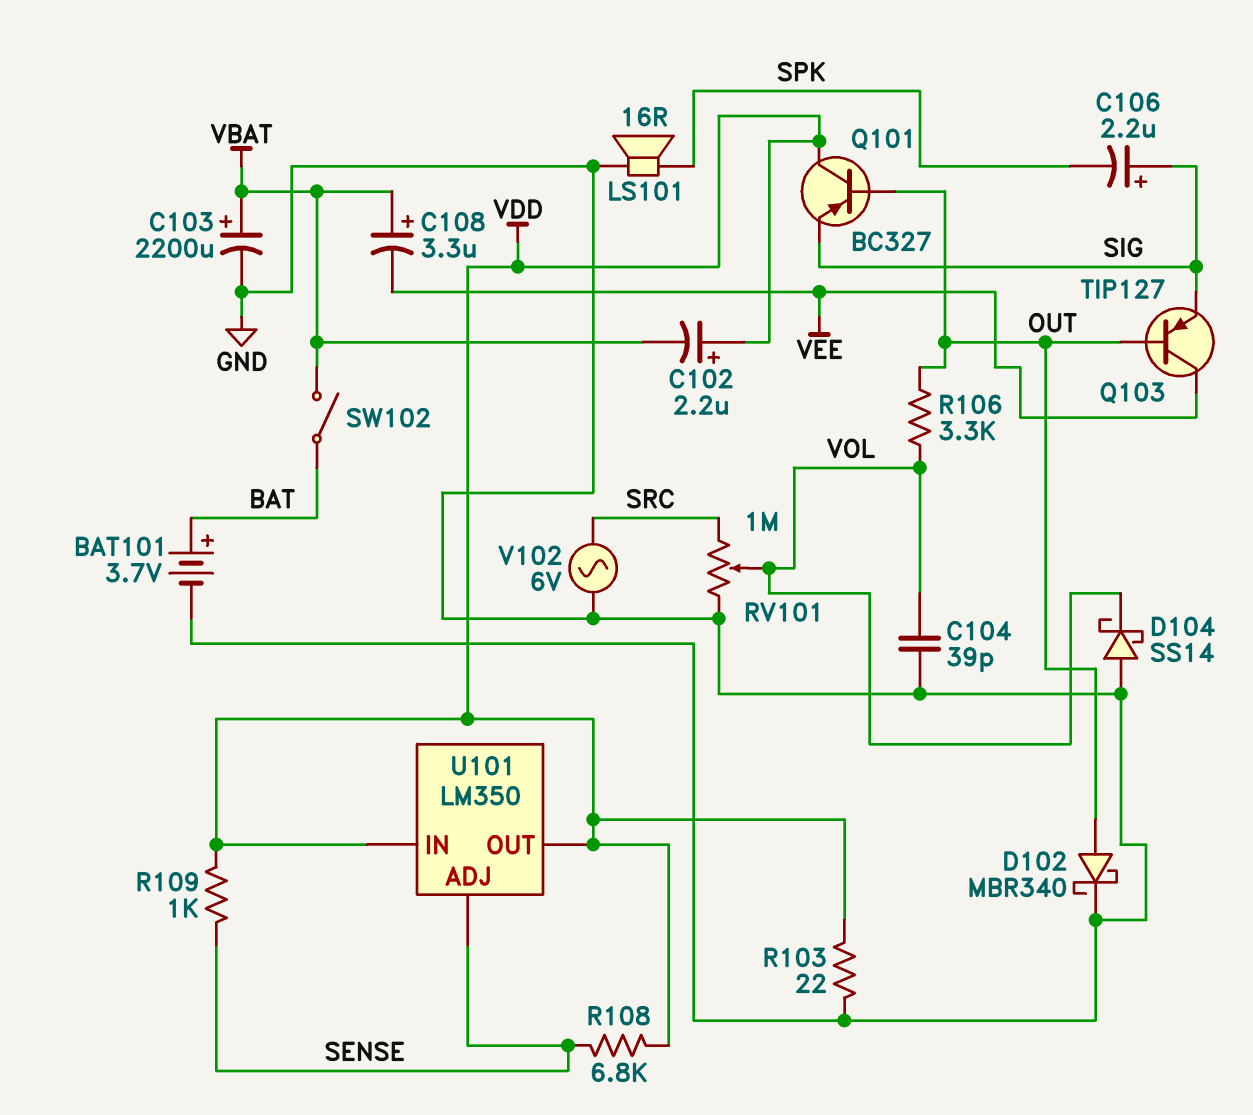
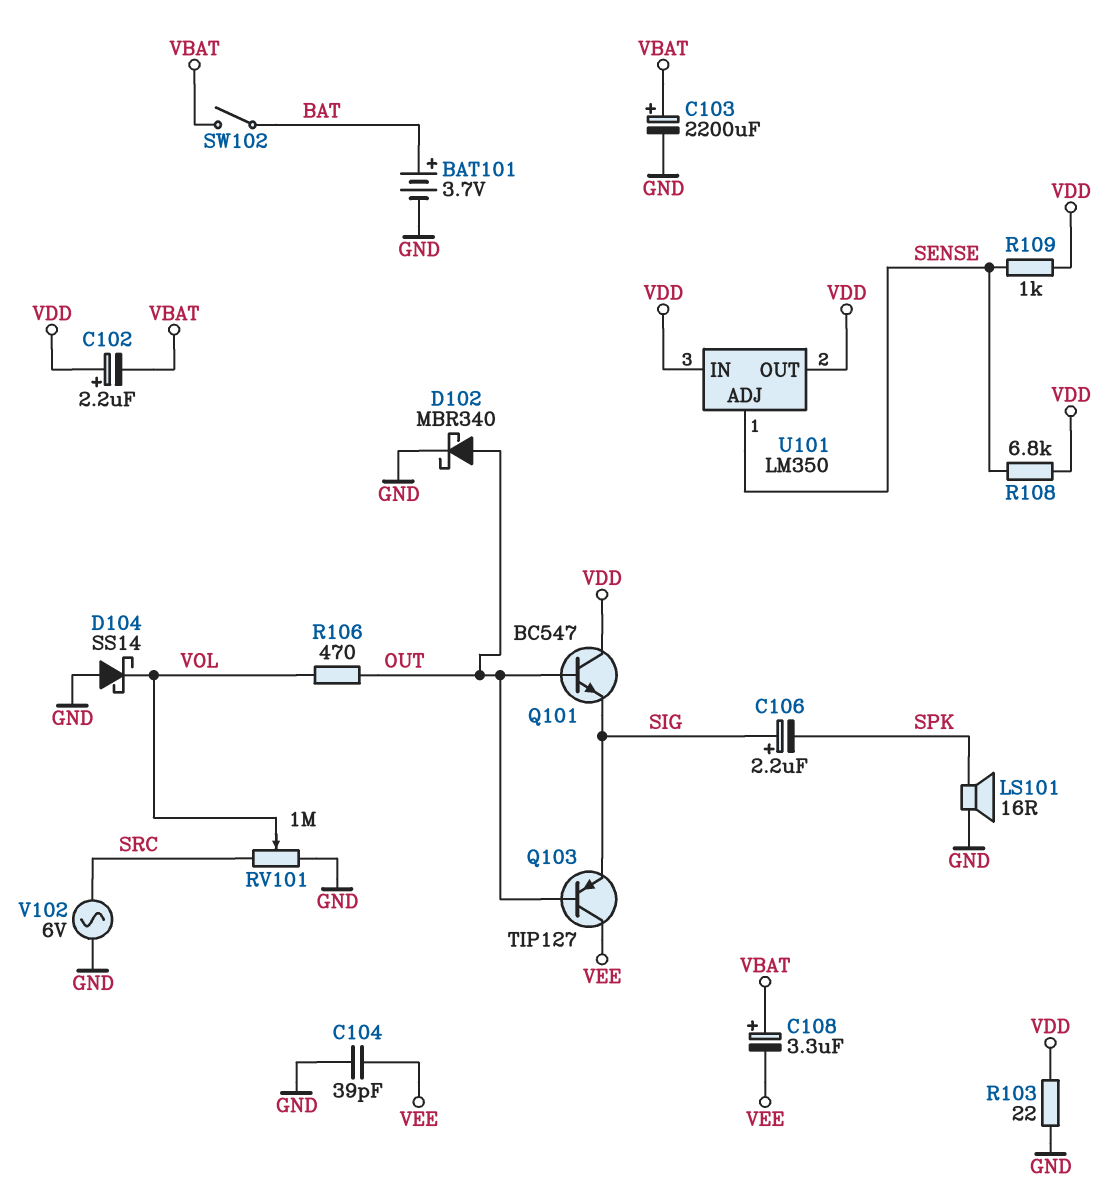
C104: 39pF (GND, VOL) -> 39pF (GND, VEE)
Q101: PNP BC327 (B OUT, C VDD, E SIG) -> NPN BC547 (B OUT, C VDD, E SIG)
R106: 3.3k (OUT, VOL) -> 470 (OUT, VOL)

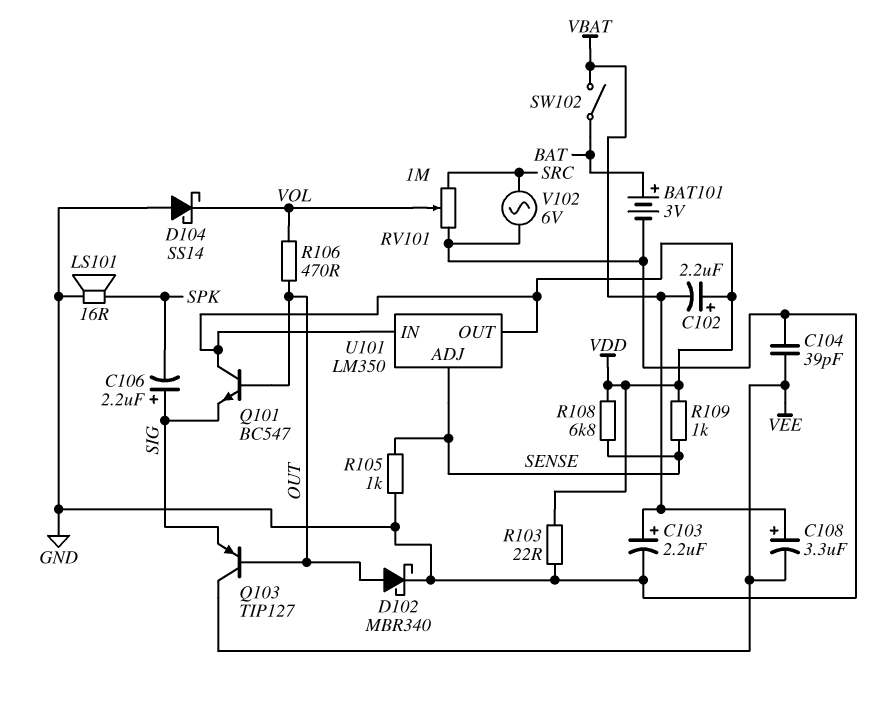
BAT101: 3.7V (plus BAT, minus GND) -> 3V (plus BAT, minus GND)
C103: 2200uF (plus VBAT, minus GND) -> 2.2uF (plus VBAT, minus GND)
R105: none -> 1k (GND, SENSE)

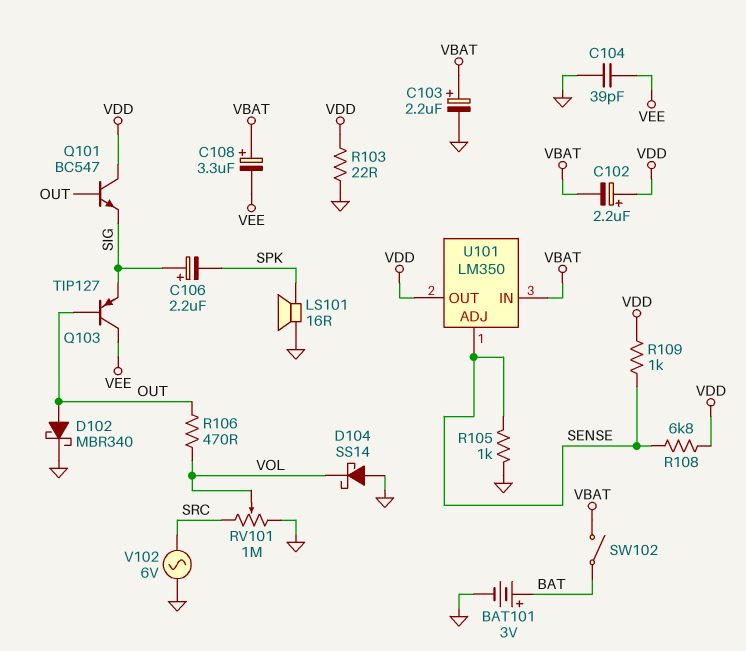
U101 pin IN: VDD -> VBAT

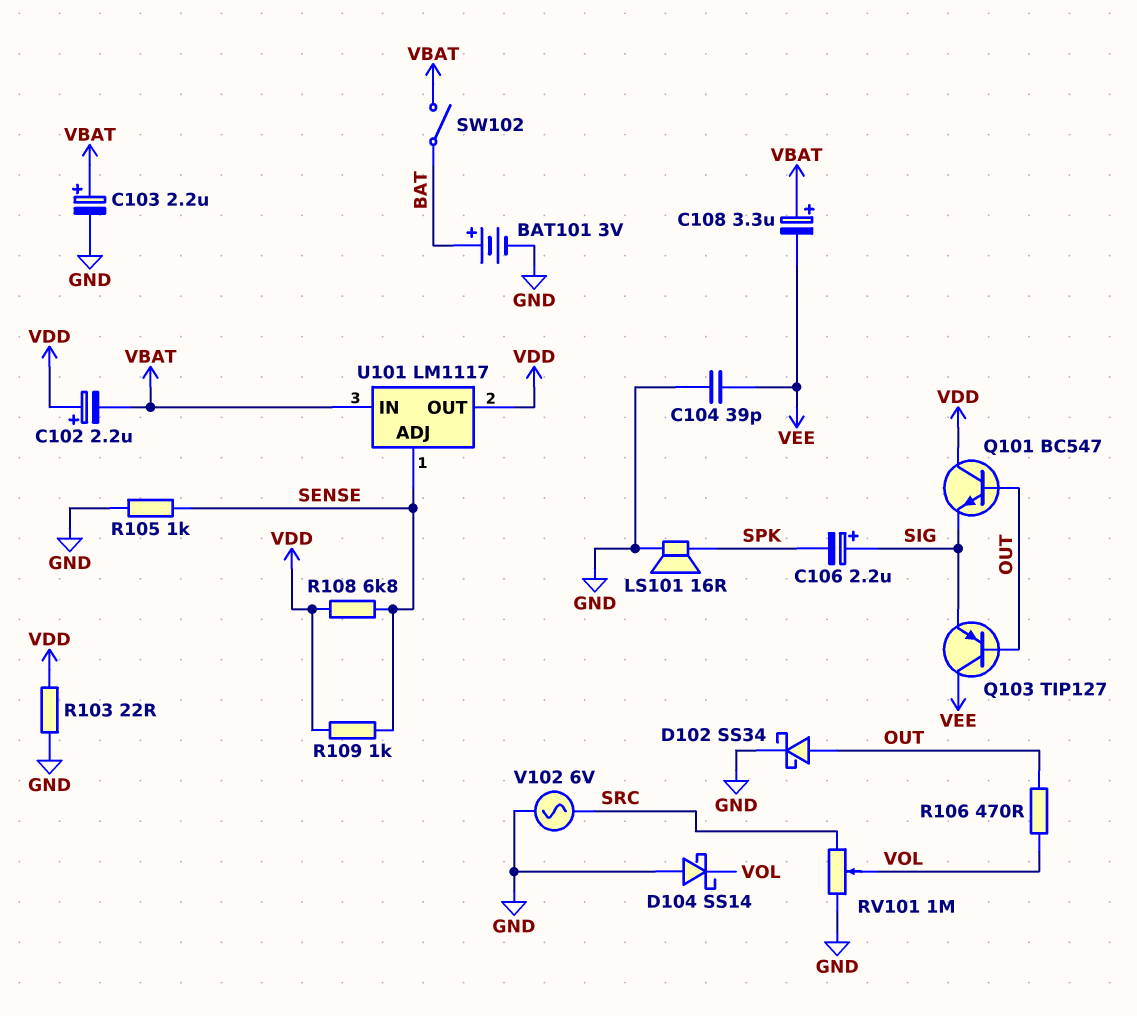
D102: schottky MBR340 (A OUT, K GND) -> schottky SS34 (A OUT, K GND)
U101: LM350 -> LM1117

